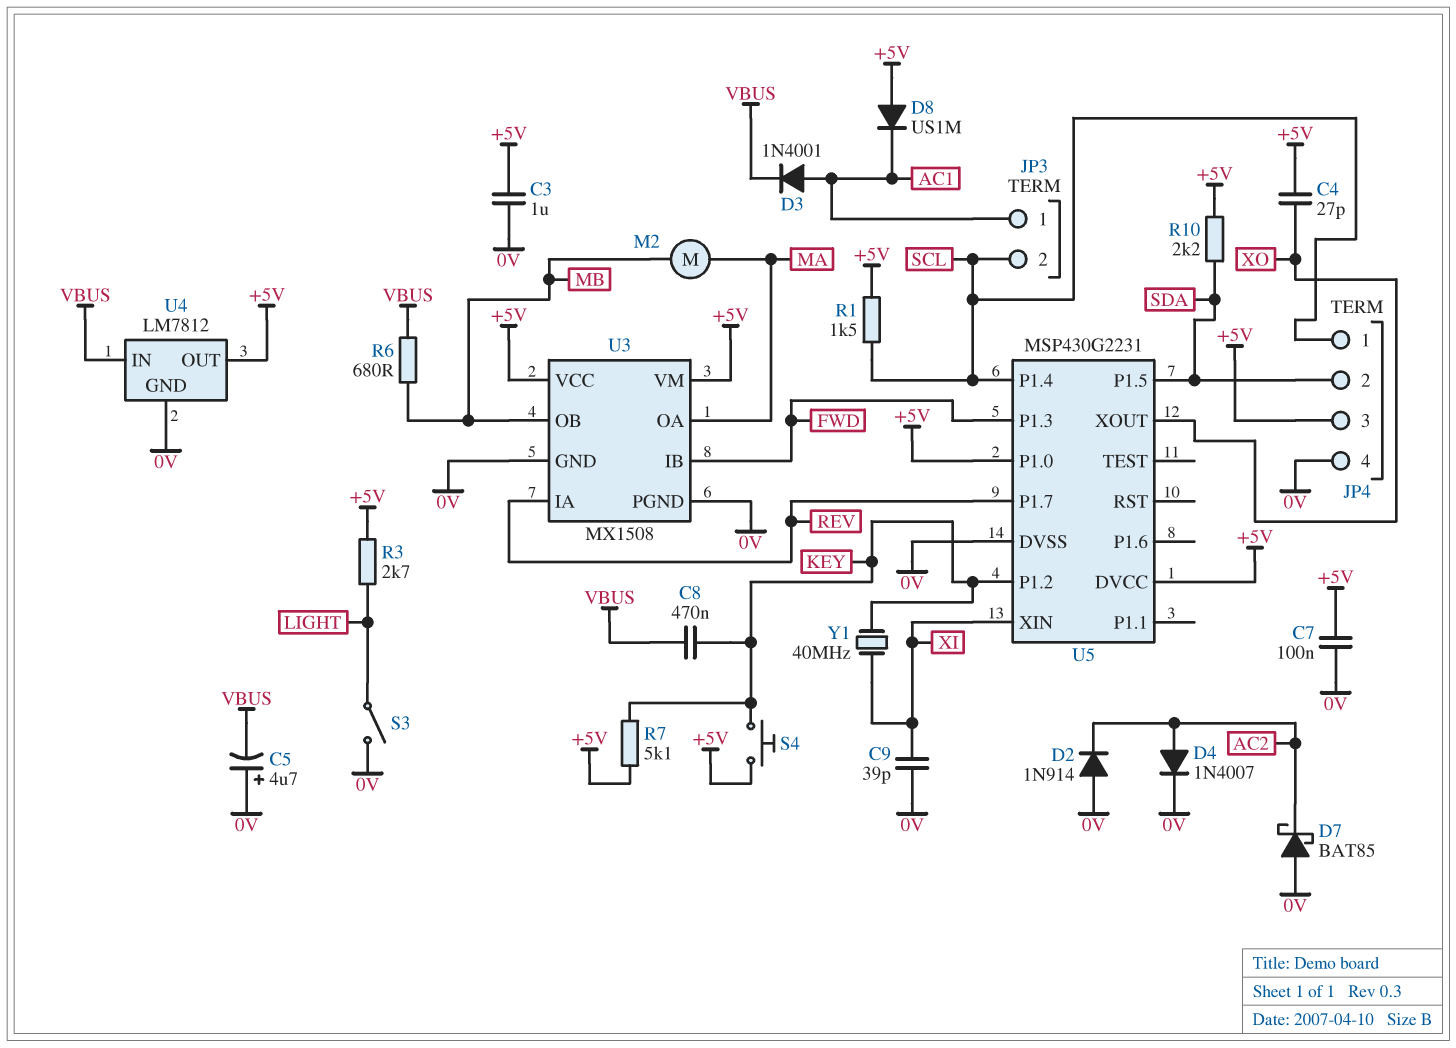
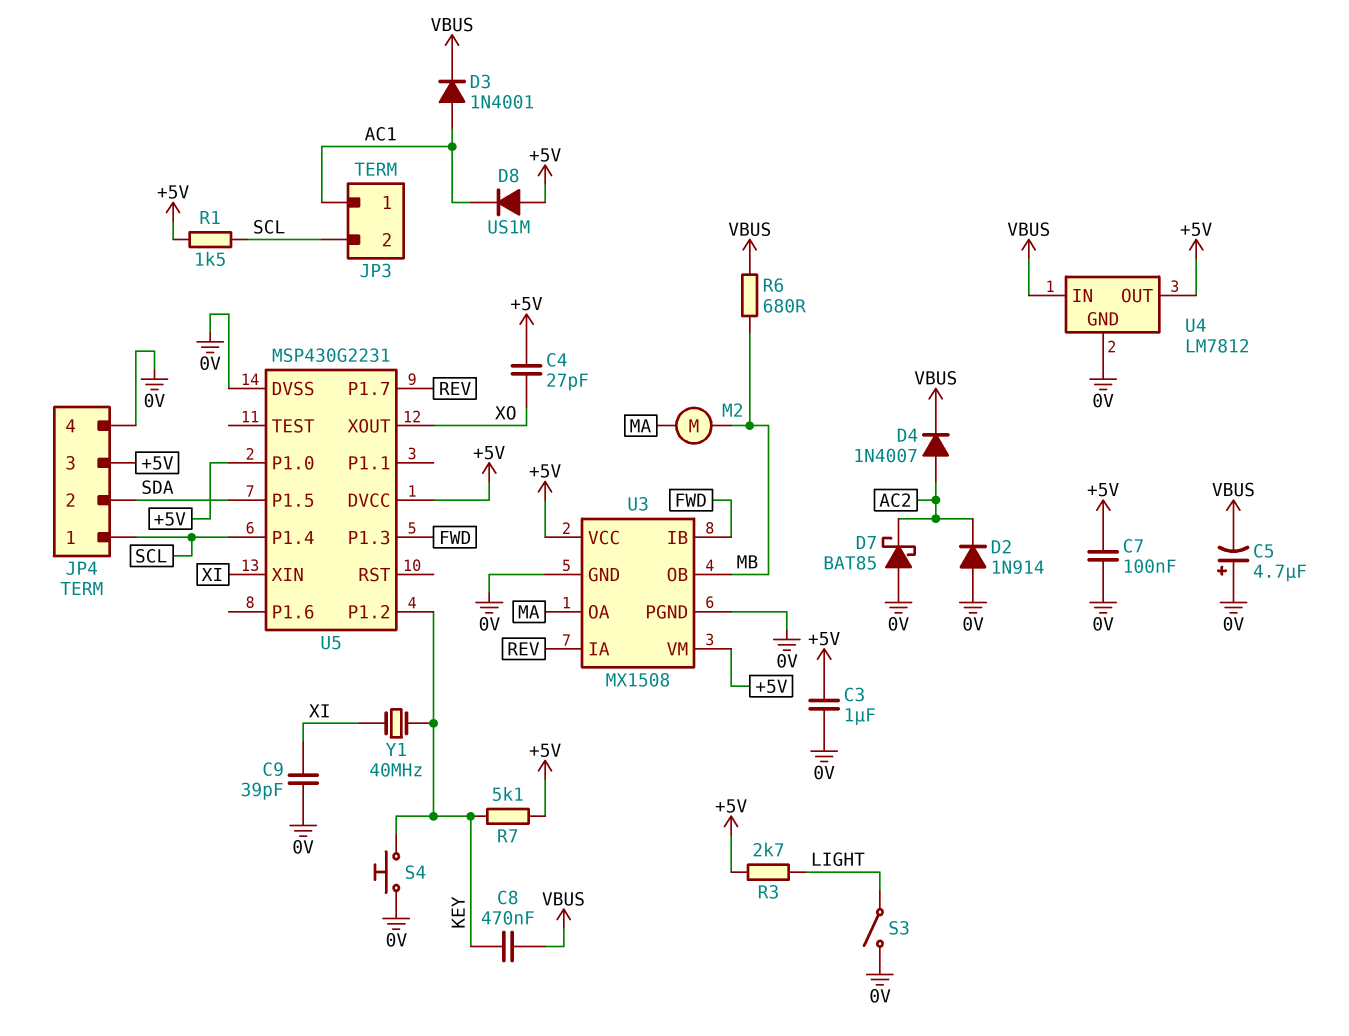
D4: diode 1N4007 (A AC2, K 0V) -> diode 1N4007 (A AC2, K VBUS)
R10: 2.2k (+5V, SDA) -> none
S4: button (+5V, KEY) -> button (0V, KEY)

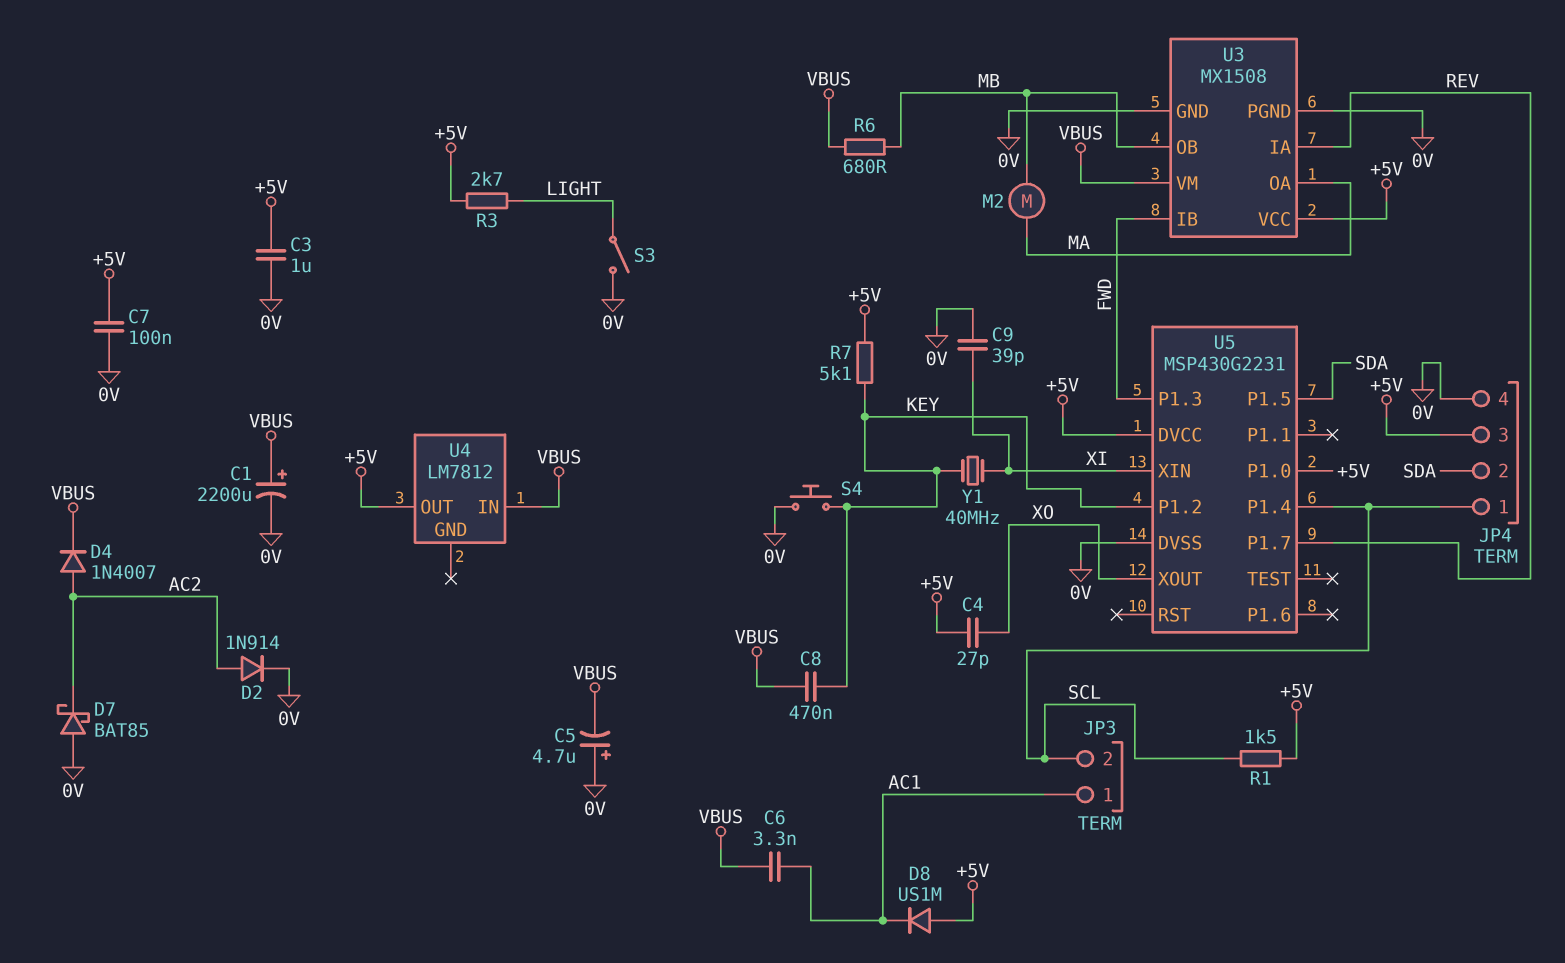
C1: none -> 2200uF (plus VBUS, minus 0V)
C6: none -> 3.3nF (AC1, VBUS)
D2: diode 1N914 (A 0V, K AC2) -> diode 1N914 (A AC2, K 0V)
D3: diode 1N4001 (A AC1, K VBUS) -> none
U3 pin VM: +5V -> VBUS
U4 pin GND: 0V -> none

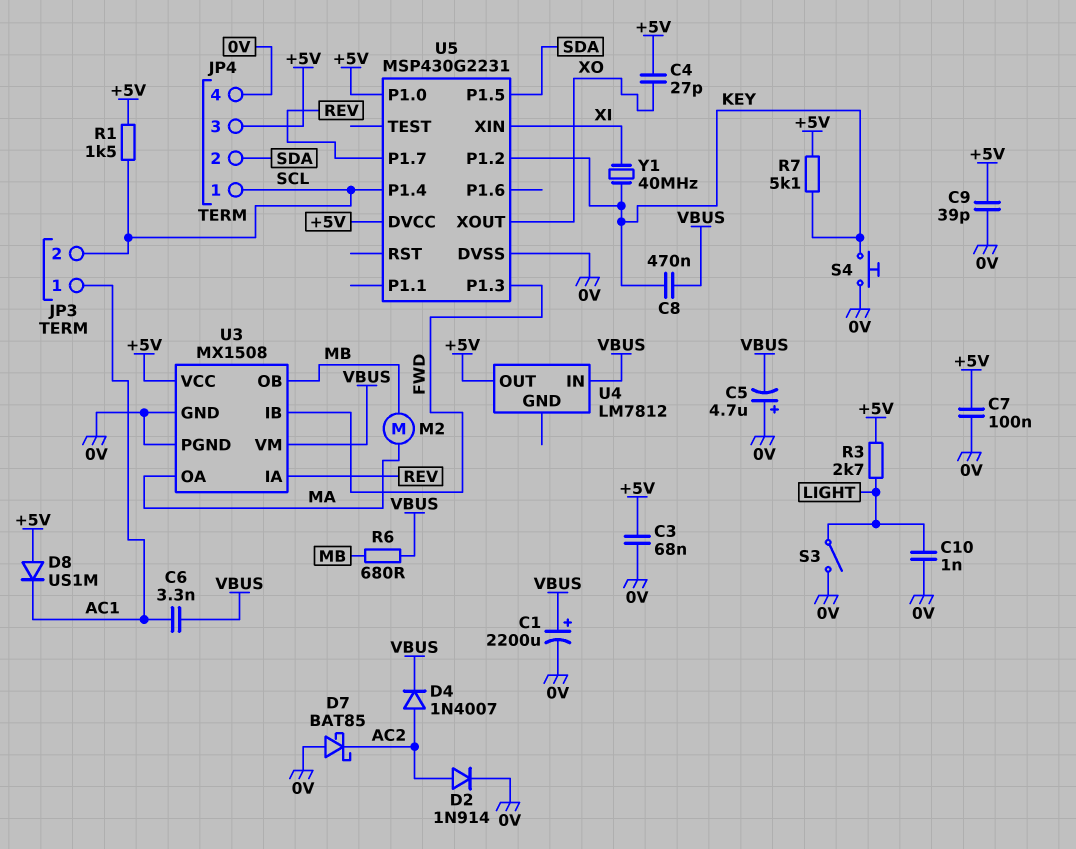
C3: 1uF (+5V, 0V) -> 68nF (+5V, 0V)
C9: 39pF (0V, XI) -> 39pF (+5V, 0V)
C10: none -> 1nF (0V, LIGHT)

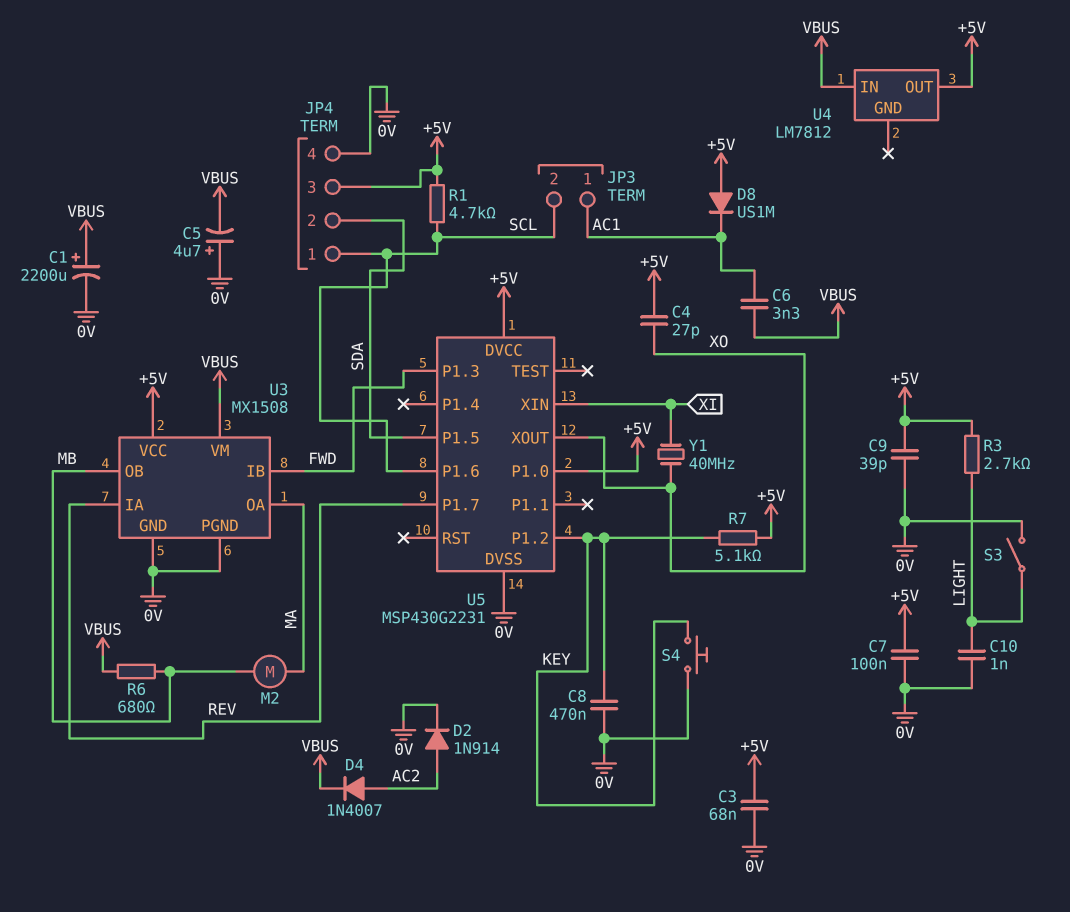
C8: 470nF (KEY, VBUS) -> 470nF (0V, KEY)
D7: schottky BAT85 (A 0V, K AC2) -> none
R1: 1.5k (+5V, SCL) -> 4.7k (+5V, SCL)
U5 pin P1.4: SCL -> none
U5 pin P1.6: none -> SCL
Y1: 40MHz (KEY, XI) -> 40MHz (XI, XO)

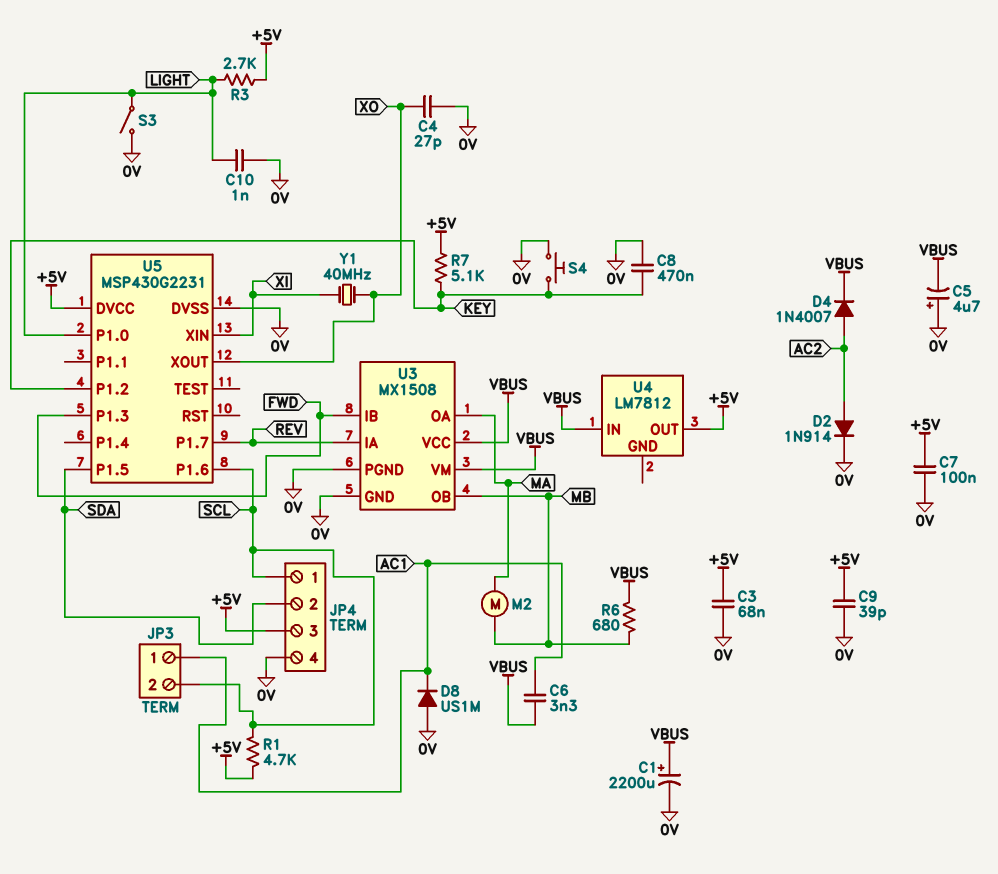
C4: 27pF (+5V, XO) -> 27pF (0V, XO)
D8: diode US1M (A +5V, K AC1) -> diode US1M (A 0V, K AC1)
U3 pin VCC: +5V -> VBUS
U5 pin P1.0: +5V -> LIGHT

